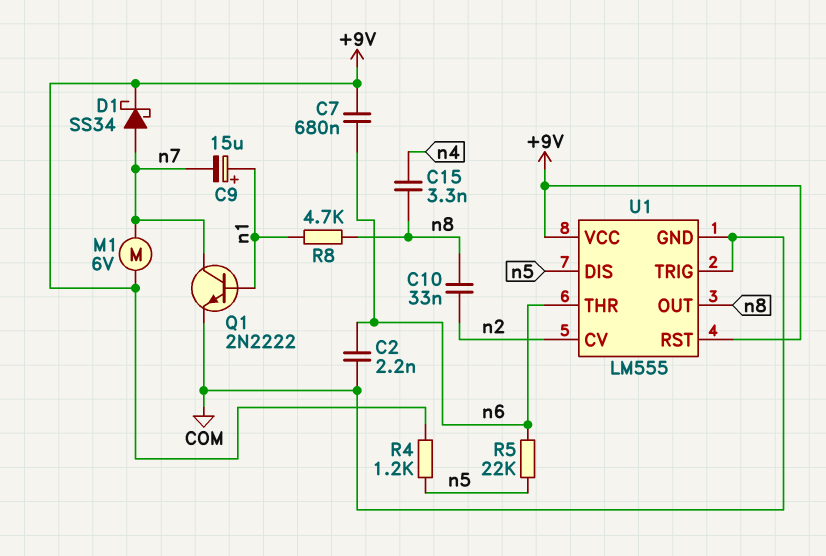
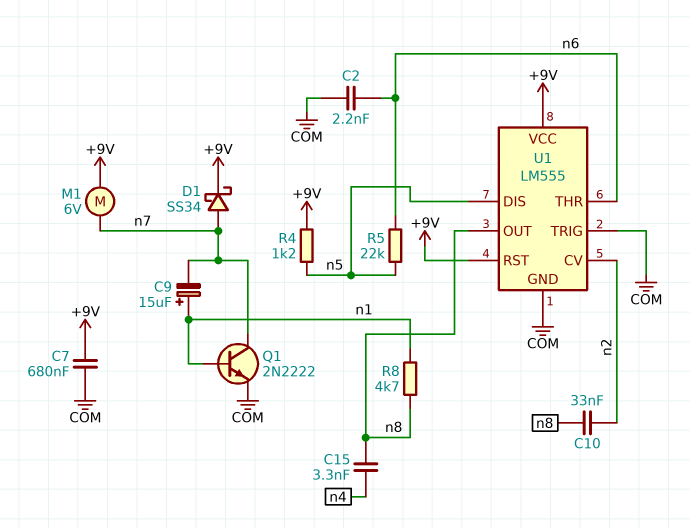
C7: 680nF (+9V, n6) -> 680nF (+9V, COM)

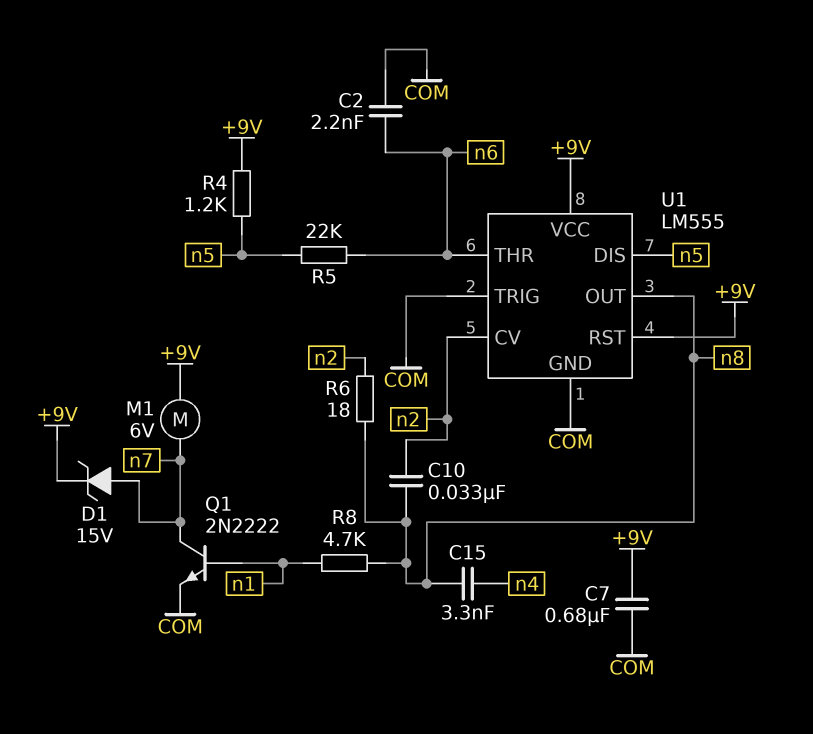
C9: 15uF (plus n1, minus n7) -> none
D1: schottky SS34 (A n7, K +9V) -> zener 15V (A n7, K +9V)
R6: none -> 18 (n2, n8)

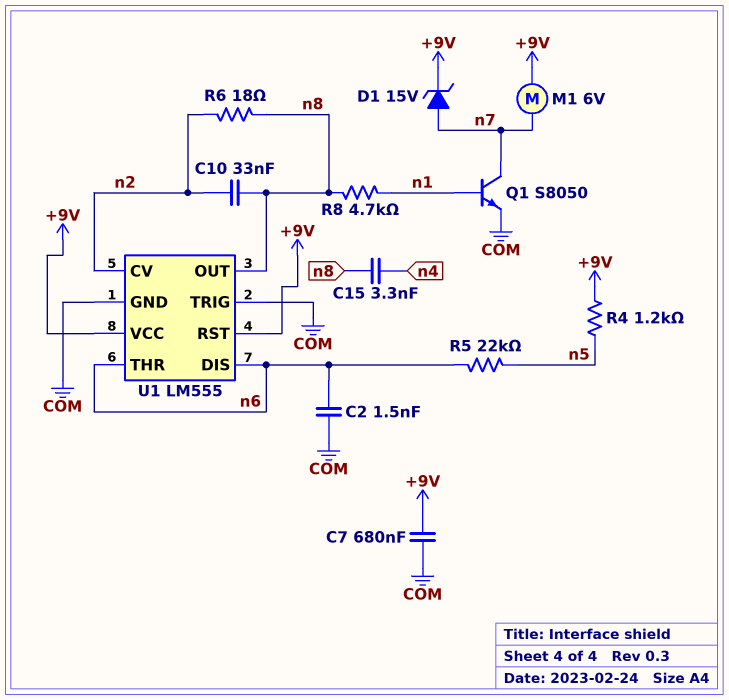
C2: 2.2nF (COM, n6) -> 1.5nF (COM, n6)
Q1: NPN 2N2222 (B n1, C n7, E COM) -> NPN S8050 (B n1, C n7, E COM)
U1 pin DIS: n5 -> n6

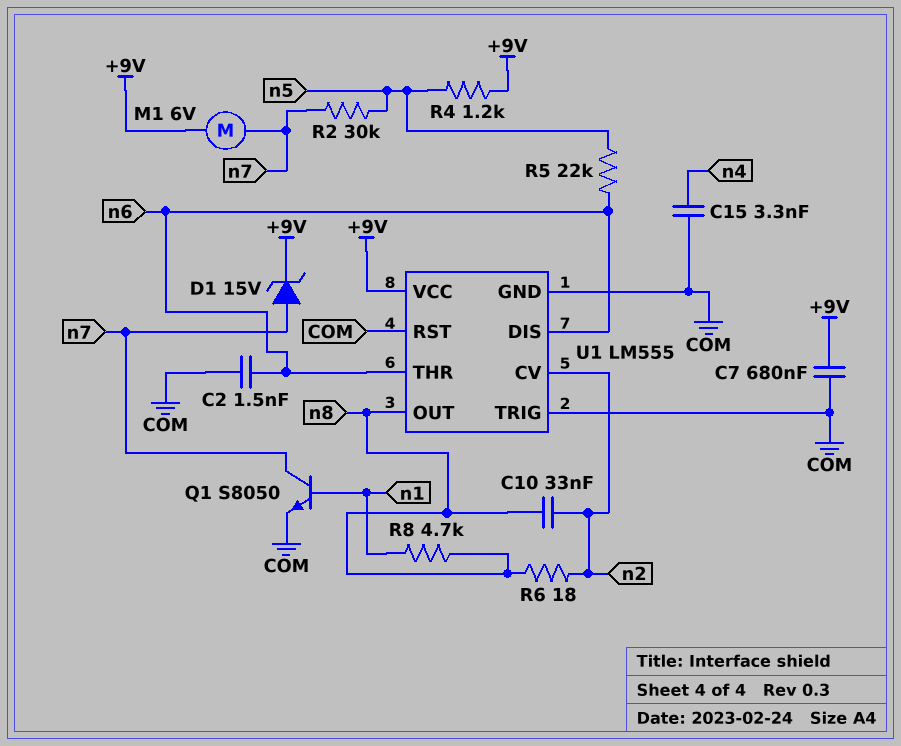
C15: 3.3nF (n4, n8) -> 3.3nF (COM, n4)
R2: none -> 30k (n5, n7)
U1 pin RST: +9V -> COM

